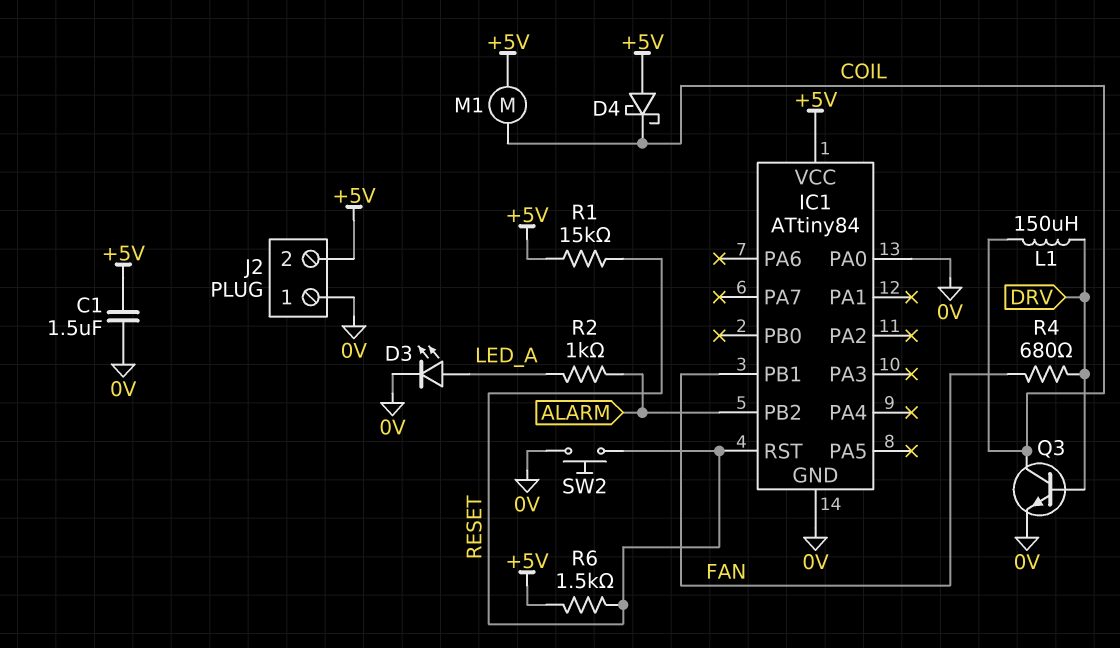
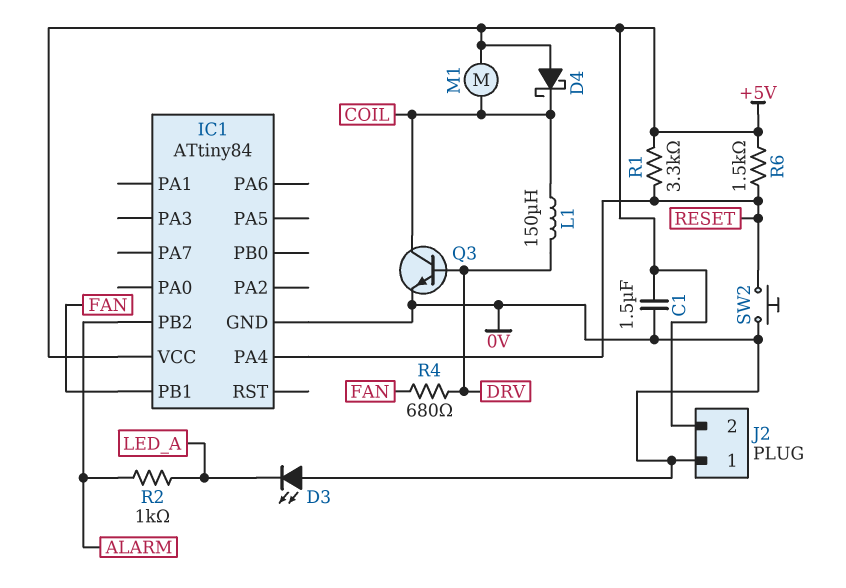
D3: LED (A LED_A, K 0V) -> LED (A 0V, K LED_A)
IC1 pin PA0: 0V -> none
IC1 pin PA4: none -> RESET
IC1 pin RST: RESET -> none
R1: 15k (+5V, RESET) -> 3.3k (+5V, RESET)

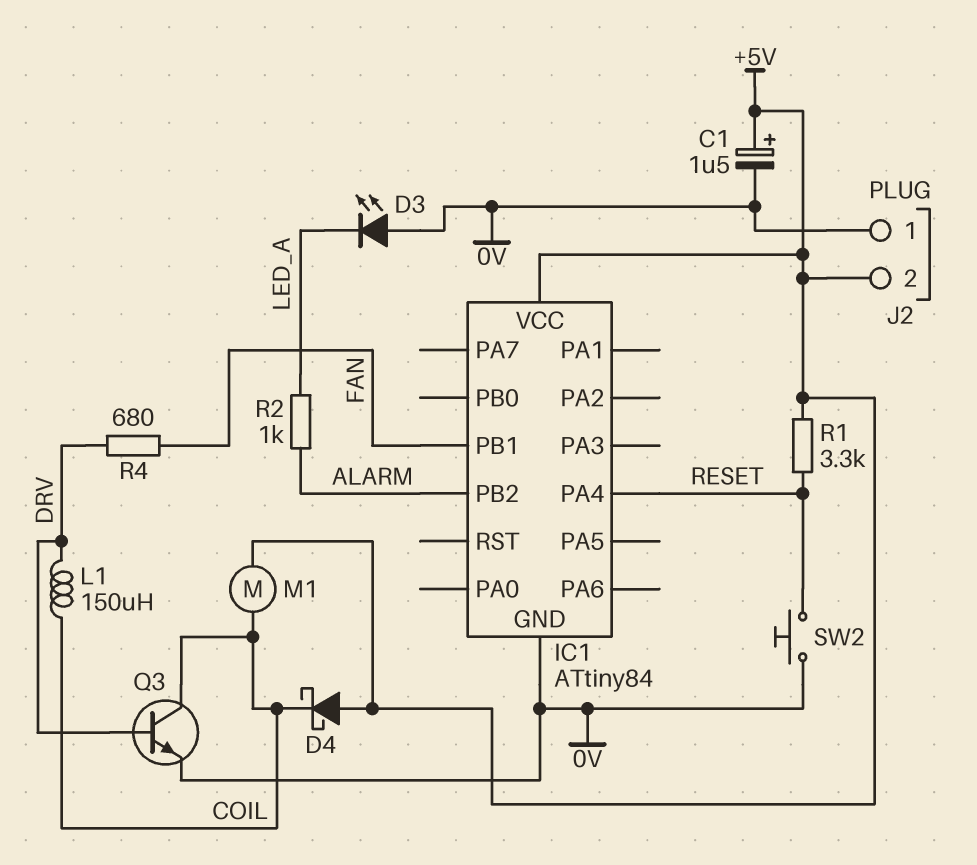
C1: 1.5uF (+5V, 0V) -> 1.5uF (plus +5V, minus 0V)
R6: 1.5k (+5V, RESET) -> none

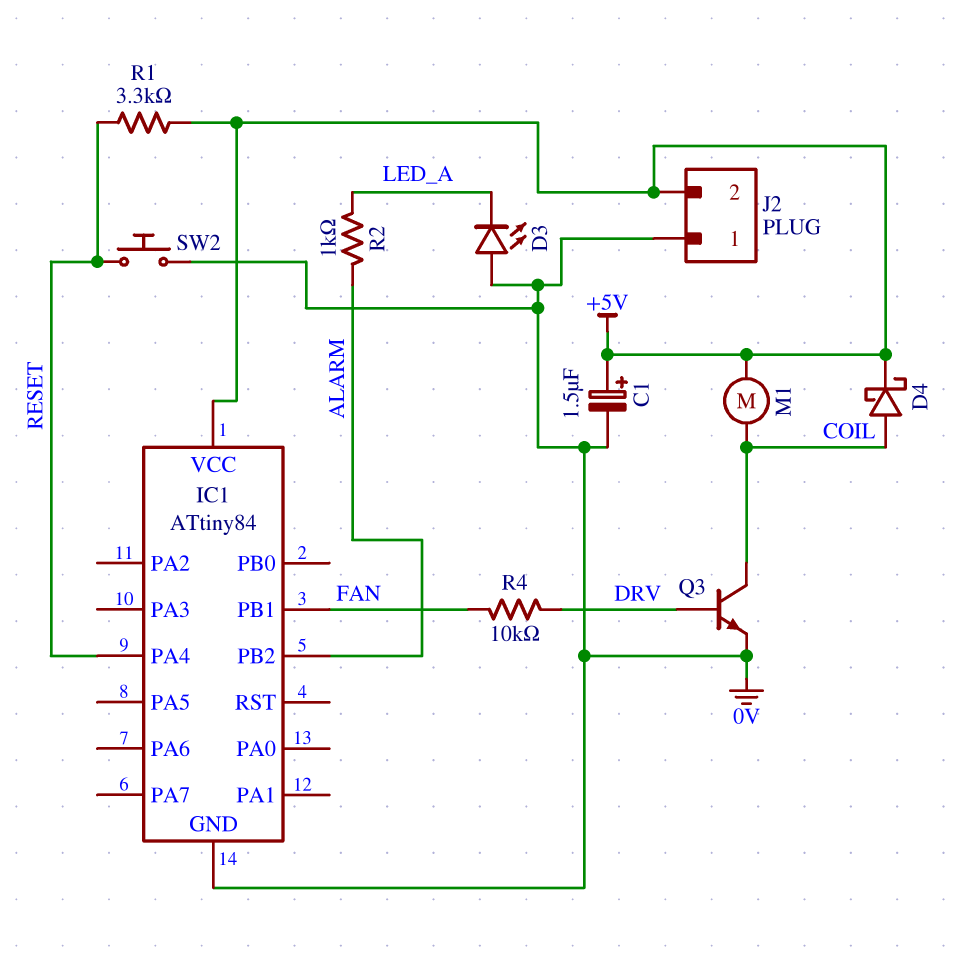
D4: schottky (A +5V, K COIL) -> schottky (A COIL, K +5V)
L1: 150uH (COIL, DRV) -> none
R4: 680 (DRV, FAN) -> 10k (DRV, FAN)

